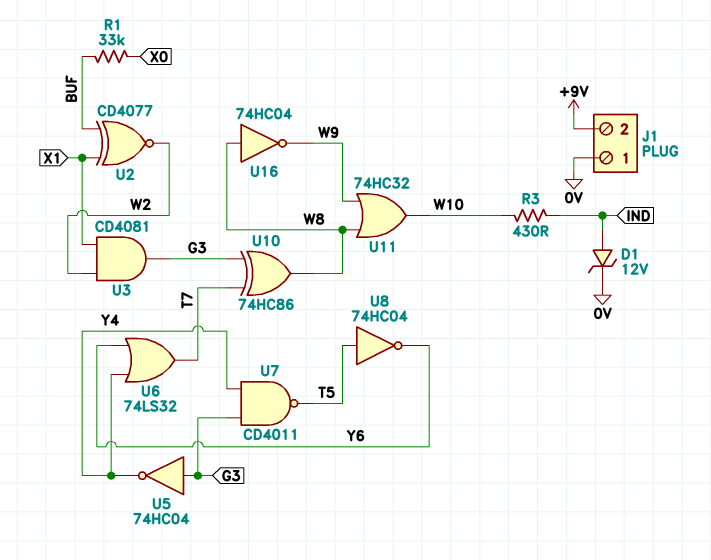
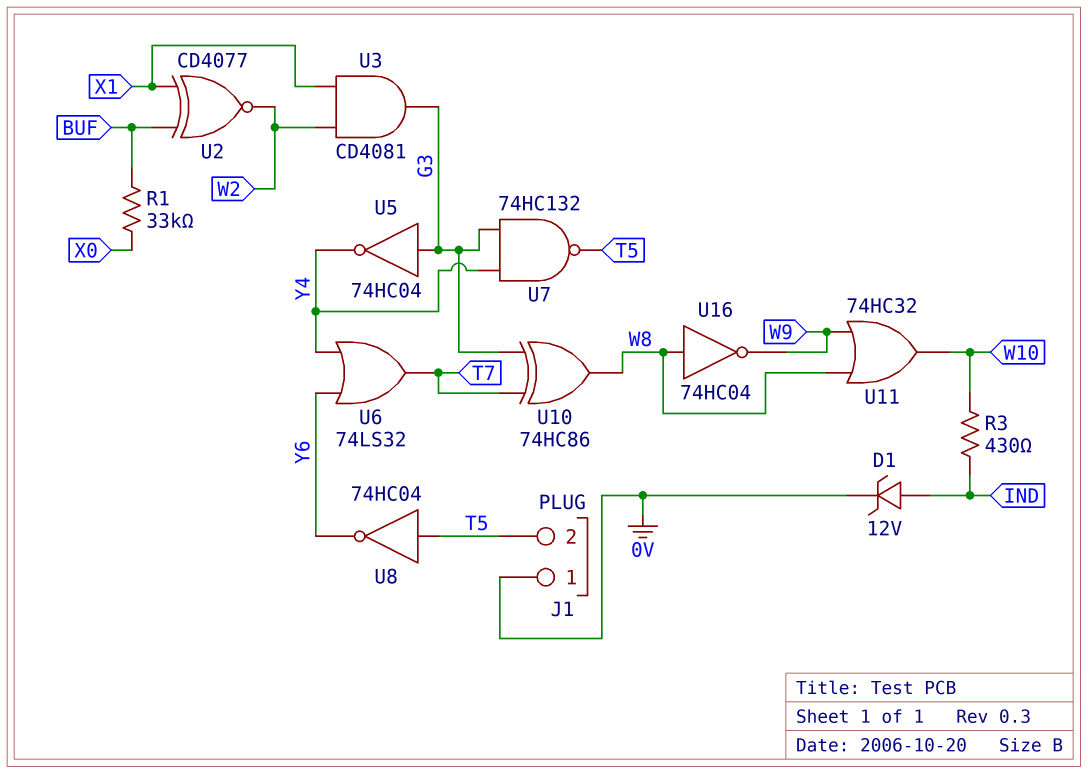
J1 pin 2: +9V -> T5
U7: NAND CD4011 (in G3, in Y4, out T5) -> NAND 74HC132 (in G3, in Y4, out T5)

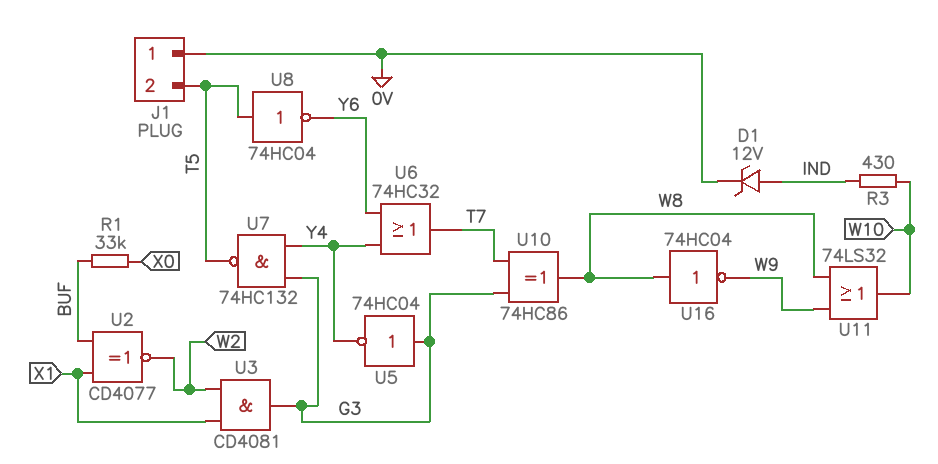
U6: OR 74LS32 (in Y4, in Y6, out T7) -> OR 74HC32 (in Y4, in Y6, out T7)
U11: OR 74HC32 (in W8, in W9, out W10) -> OR 74LS32 (in W8, in W9, out W10)

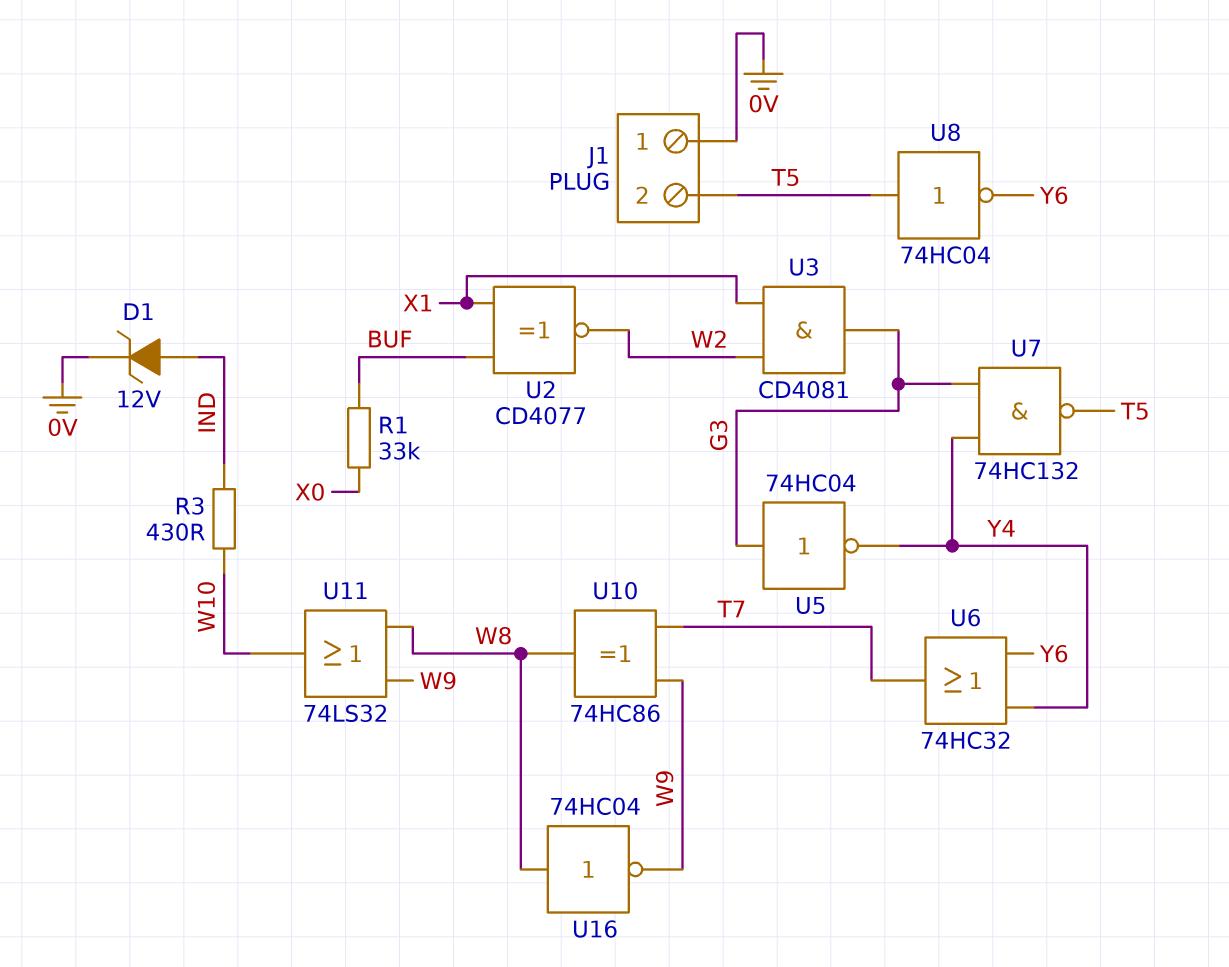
U10: XOR 74HC86 (in G3, in T7, out W8) -> XOR 74HC86 (in T7, in W9, out W8)

